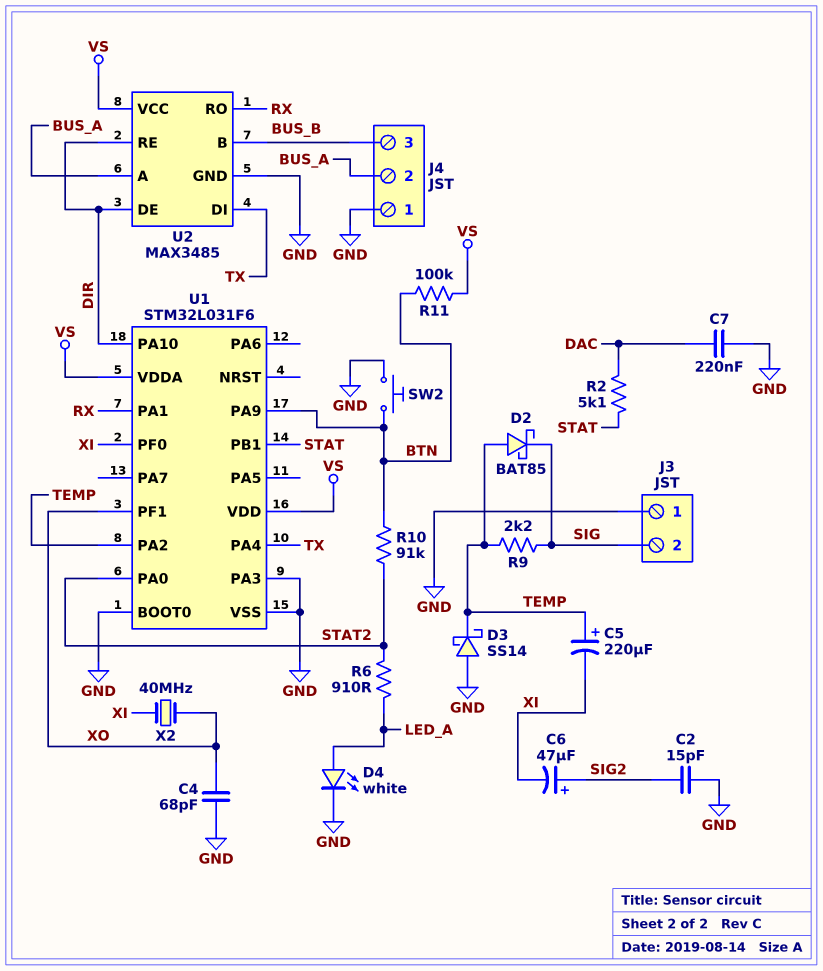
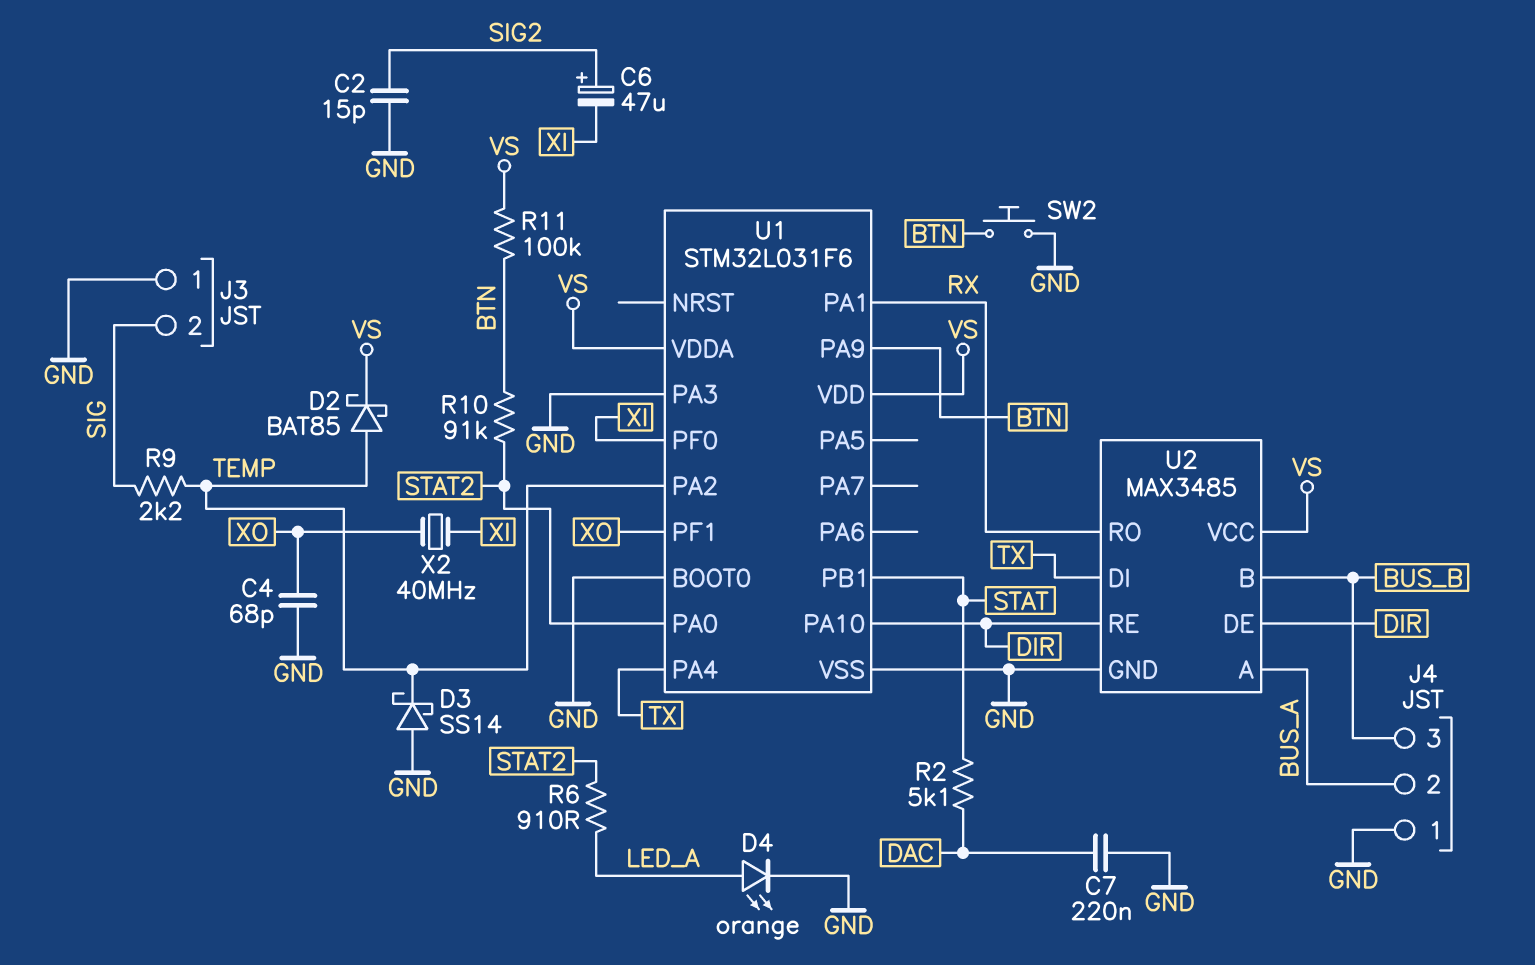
C5: 220uF (plus TEMP, minus XI) -> none
D2: schottky BAT85 (A TEMP, K SIG) -> schottky BAT85 (A TEMP, K VS)
D4: LED white (A LED_A, K GND) -> LED orange (A LED_A, K GND)

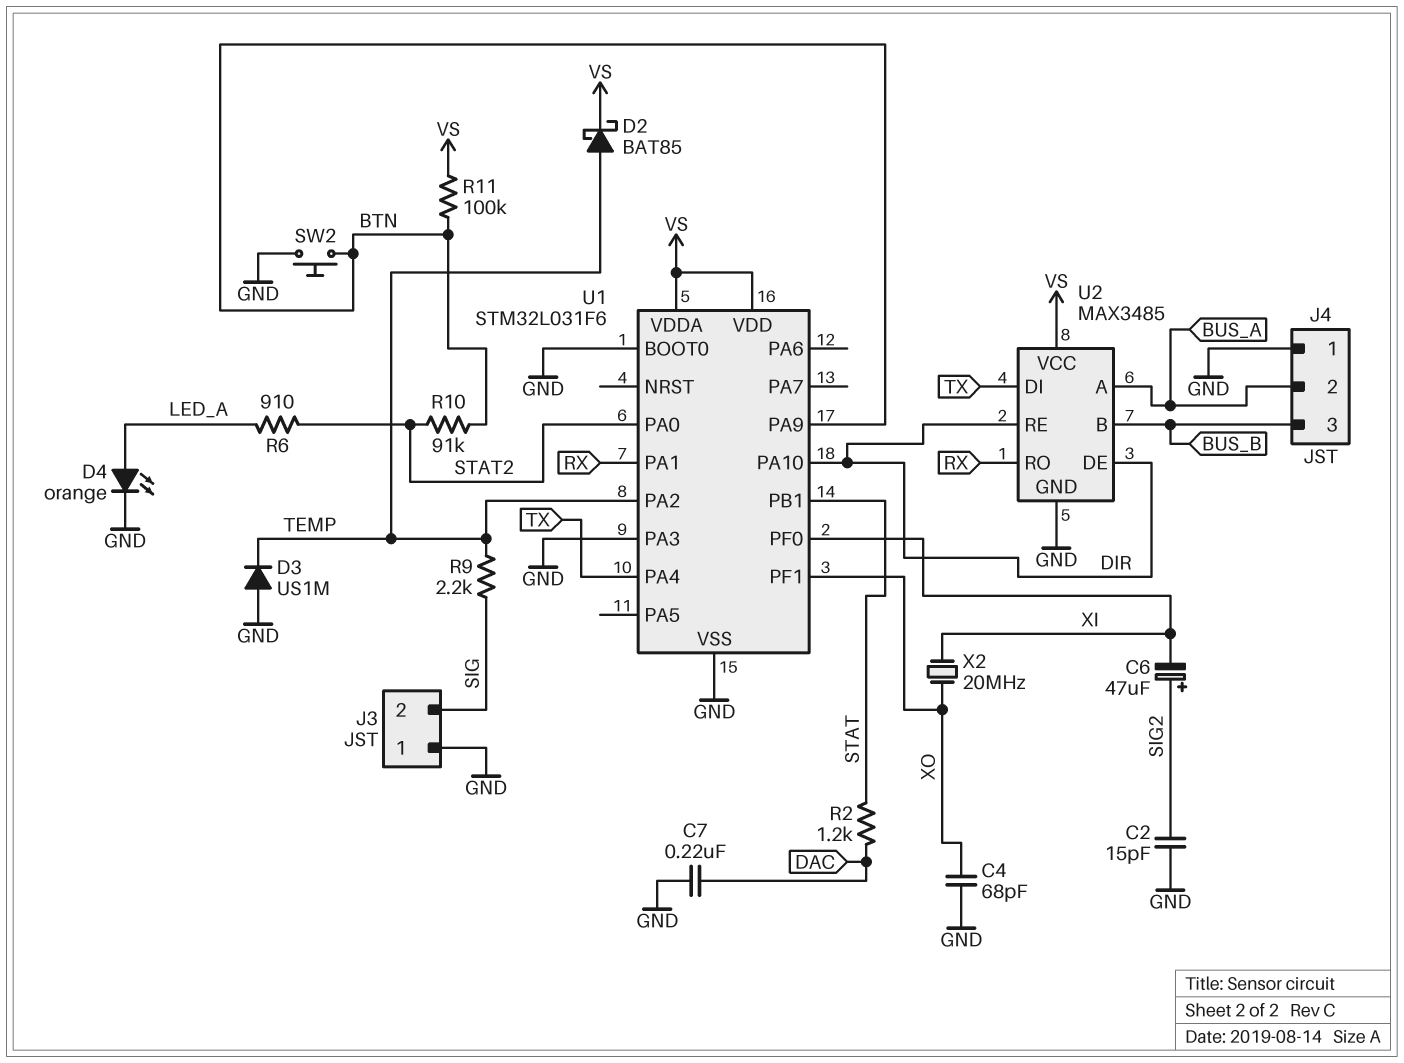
D3: schottky SS14 (A GND, K TEMP) -> diode US1M (A GND, K TEMP)
R2: 5.1k (DAC, STAT) -> 1.2k (DAC, STAT)
X2: 40MHz (XI, XO) -> 20MHz (XI, XO)

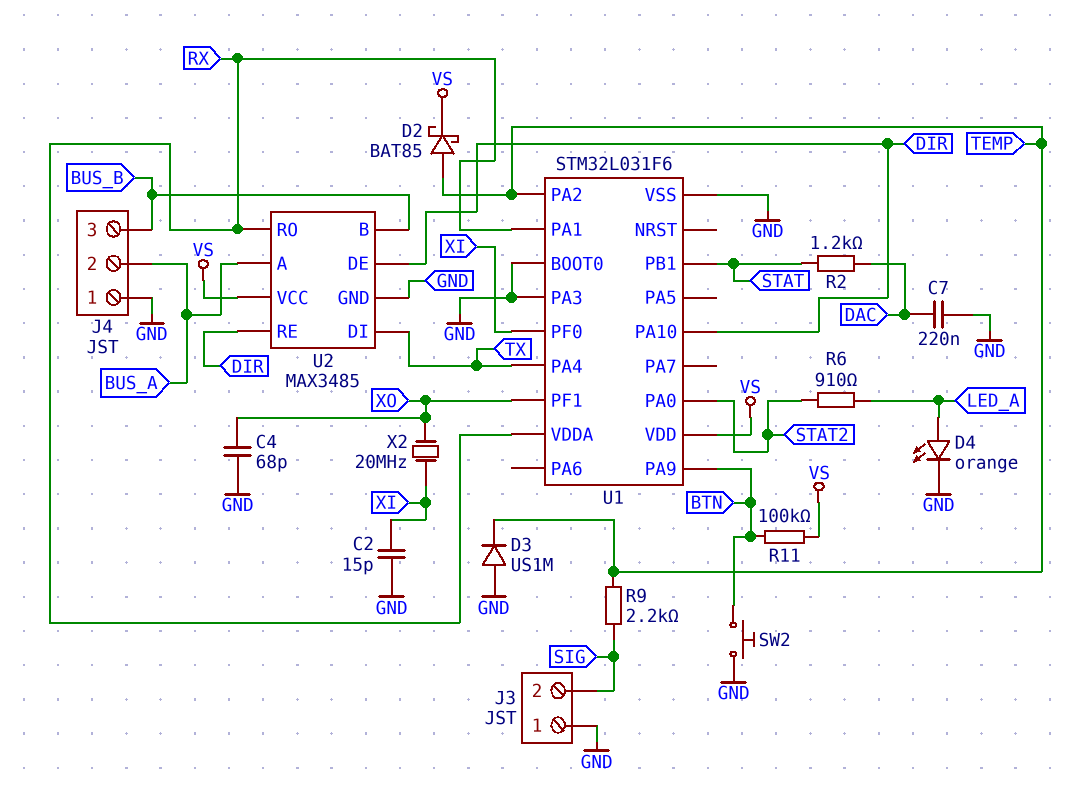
C2: 15pF (GND, SIG2) -> 15pF (GND, XI)
C6: 47uF (plus SIG2, minus XI) -> none
R10: 91k (BTN, STAT2) -> none
U1 pin VDDA: VS -> RX

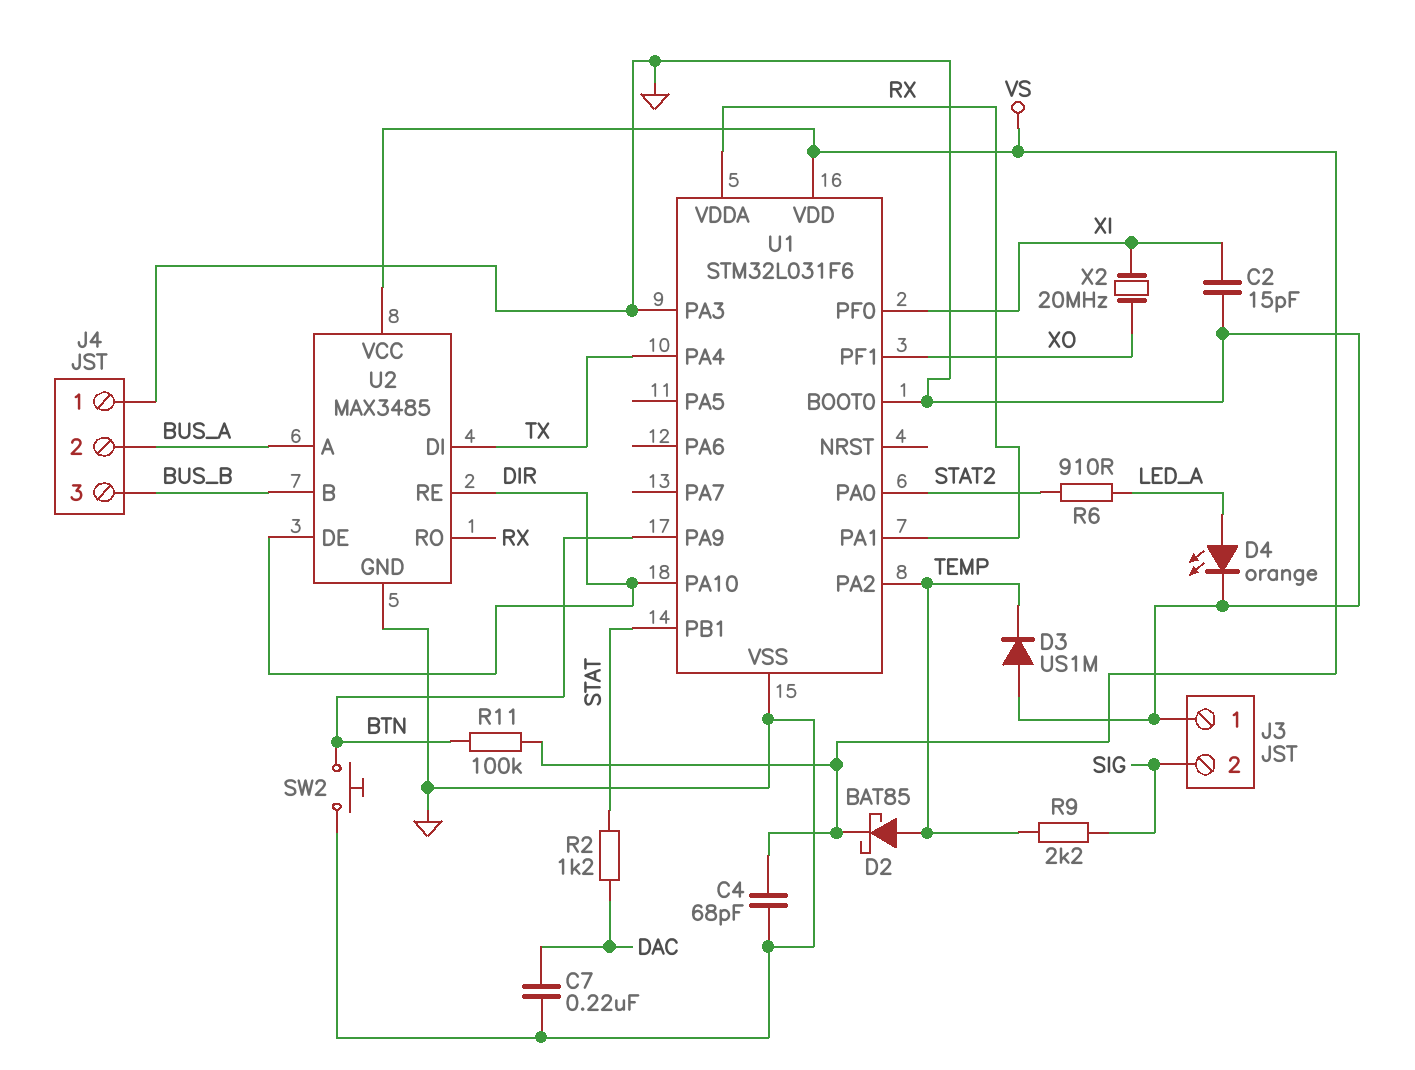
C4: 68pF (GND, XO) -> 68pF (GND, VS)

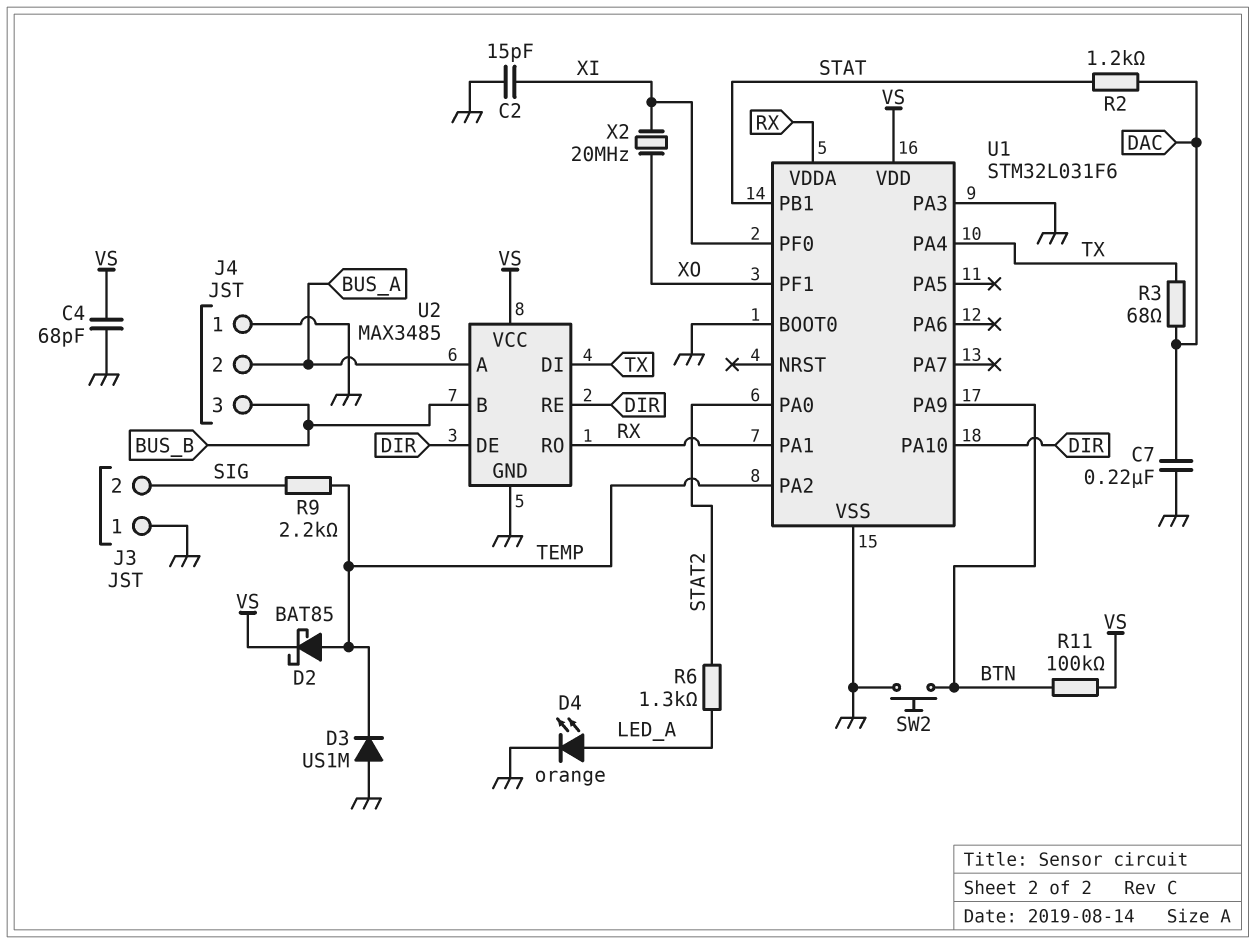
R3: none -> 68 (DAC, TX)
R6: 910 (LED_A, STAT2) -> 1.3k (LED_A, STAT2)

